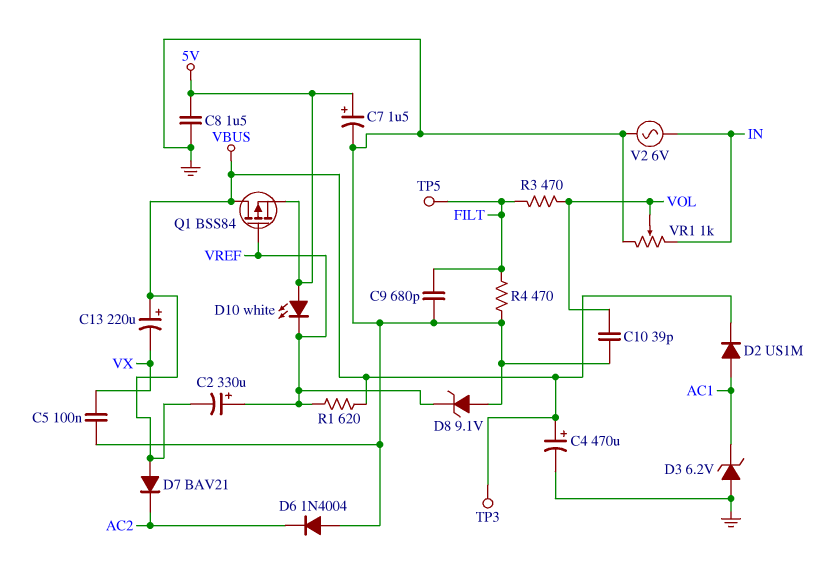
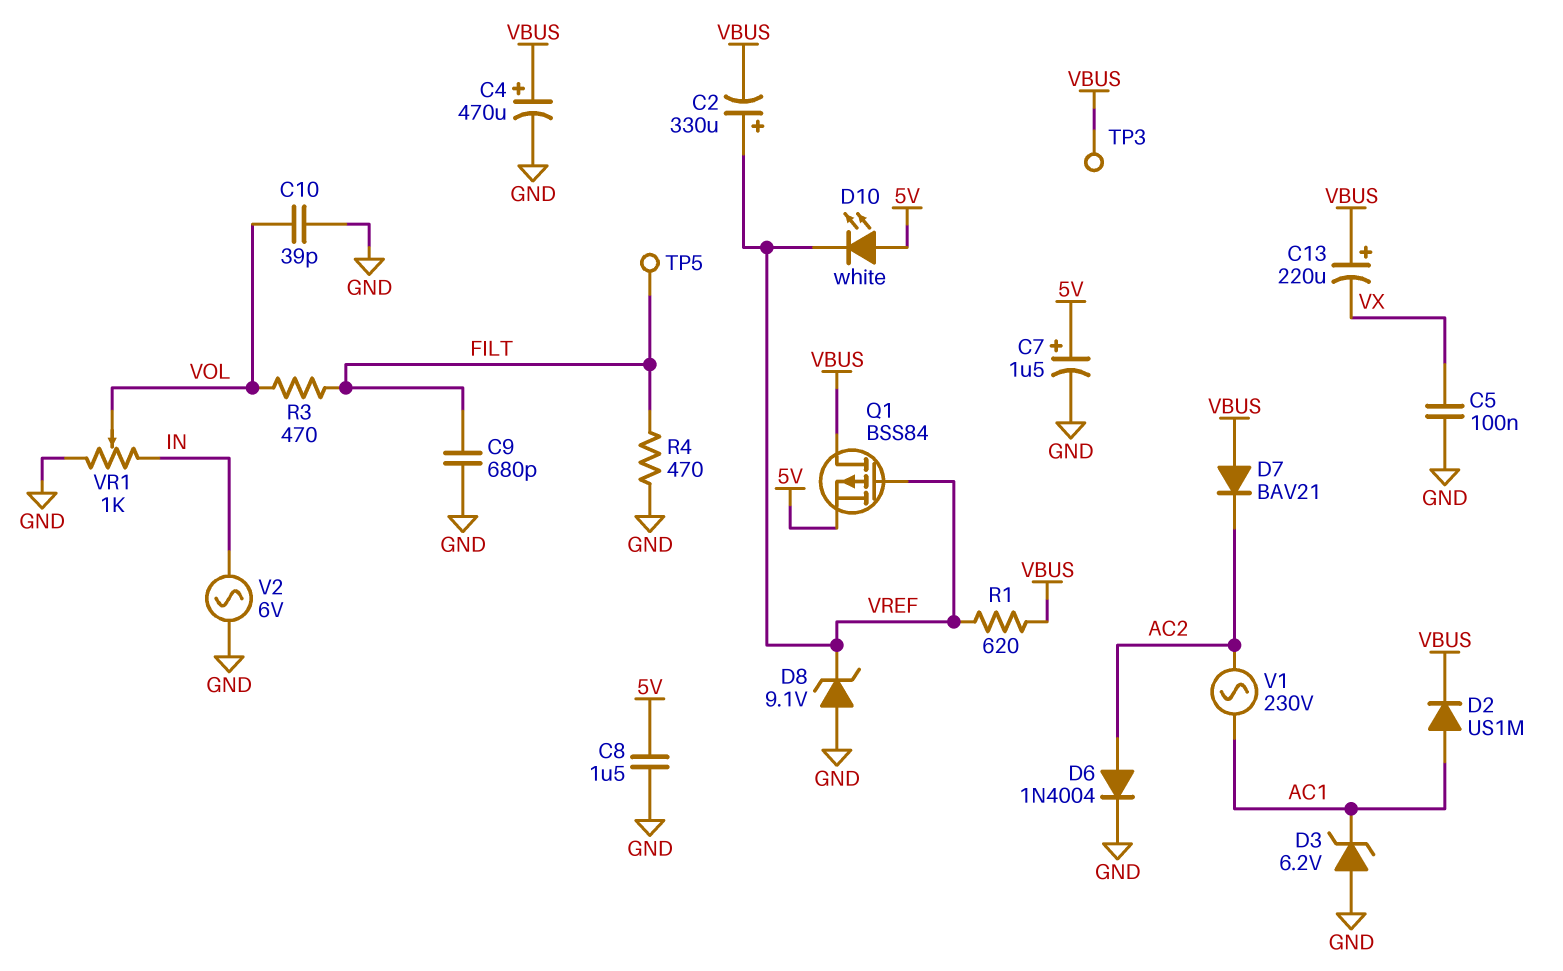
D6: diode 1N4004 (A GND, K AC2) -> diode 1N4004 (A AC2, K GND)
V1: none -> AC 230V (AC1, AC2)

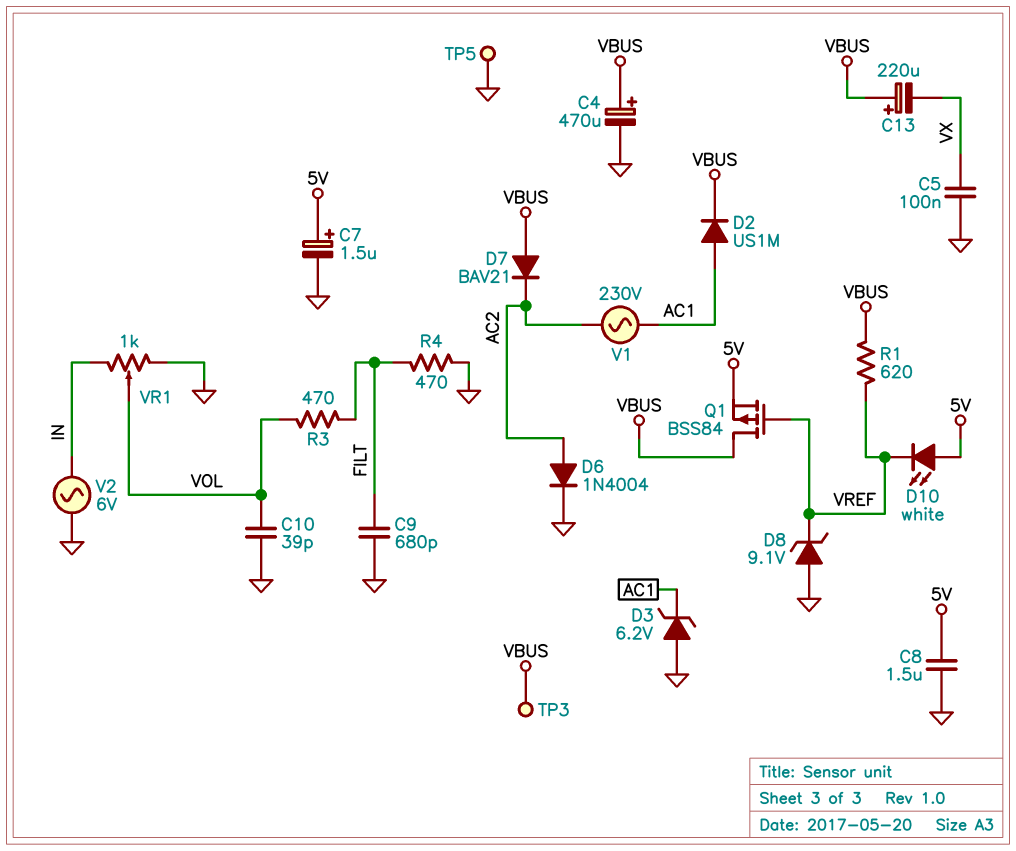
C2: 330uF (plus VREF, minus VBUS) -> none
TP5: test point (FILT) -> test point (GND)

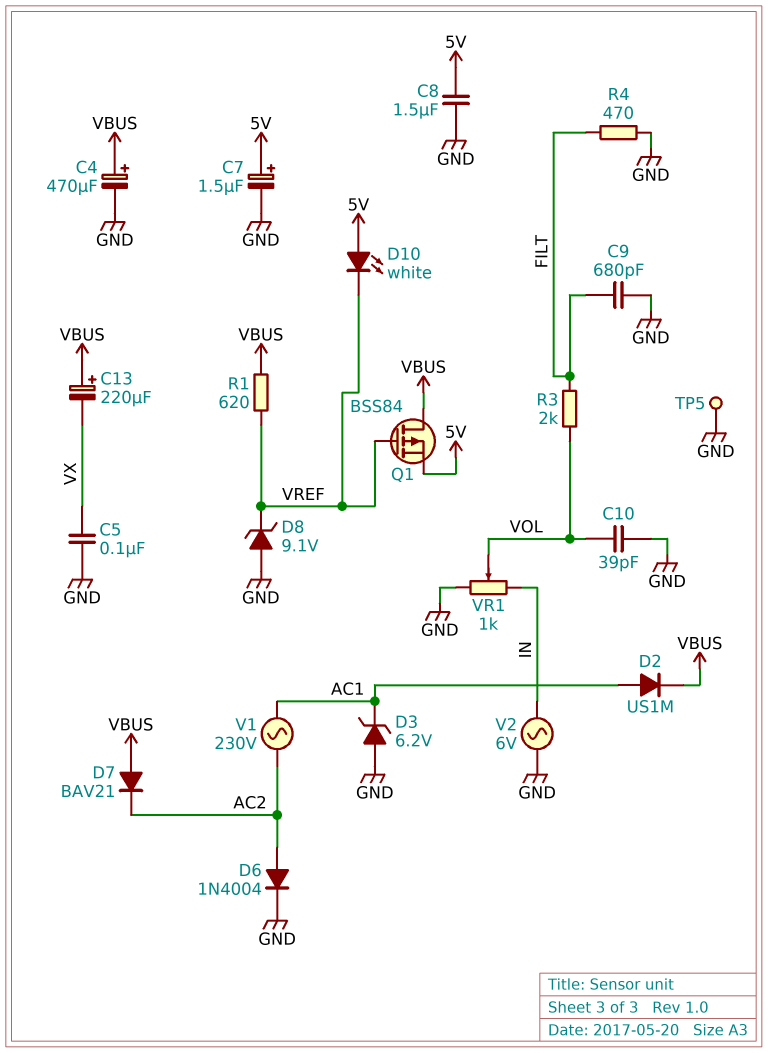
R3: 470 (FILT, VOL) -> 2k (FILT, VOL)
TP3: test point (VBUS) -> none

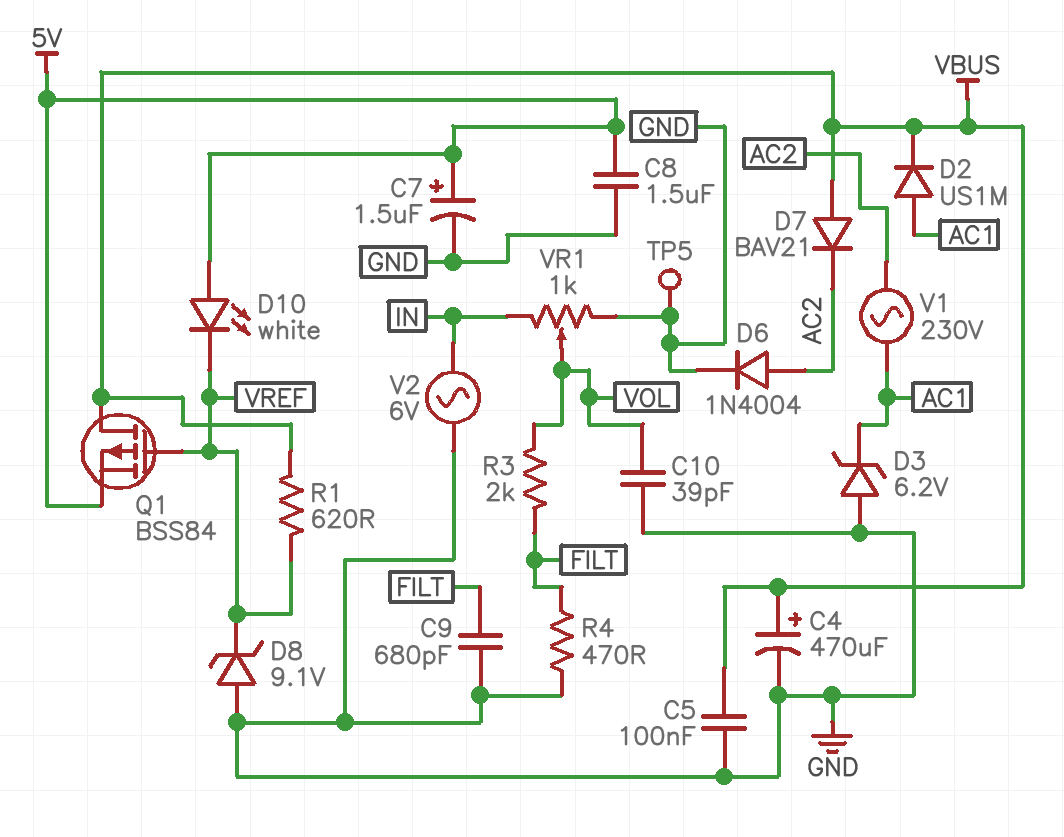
C5: 100nF (GND, VX) -> 100nF (GND, VBUS)
C13: 220uF (plus VBUS, minus VX) -> none

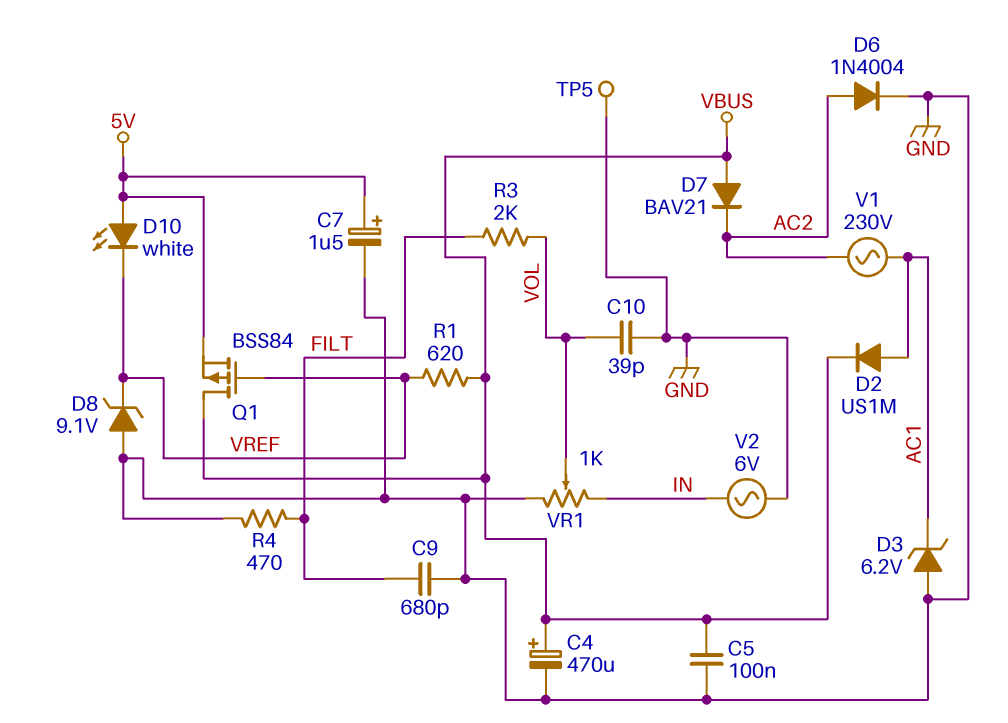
C8: 1.5uF (5V, GND) -> none

